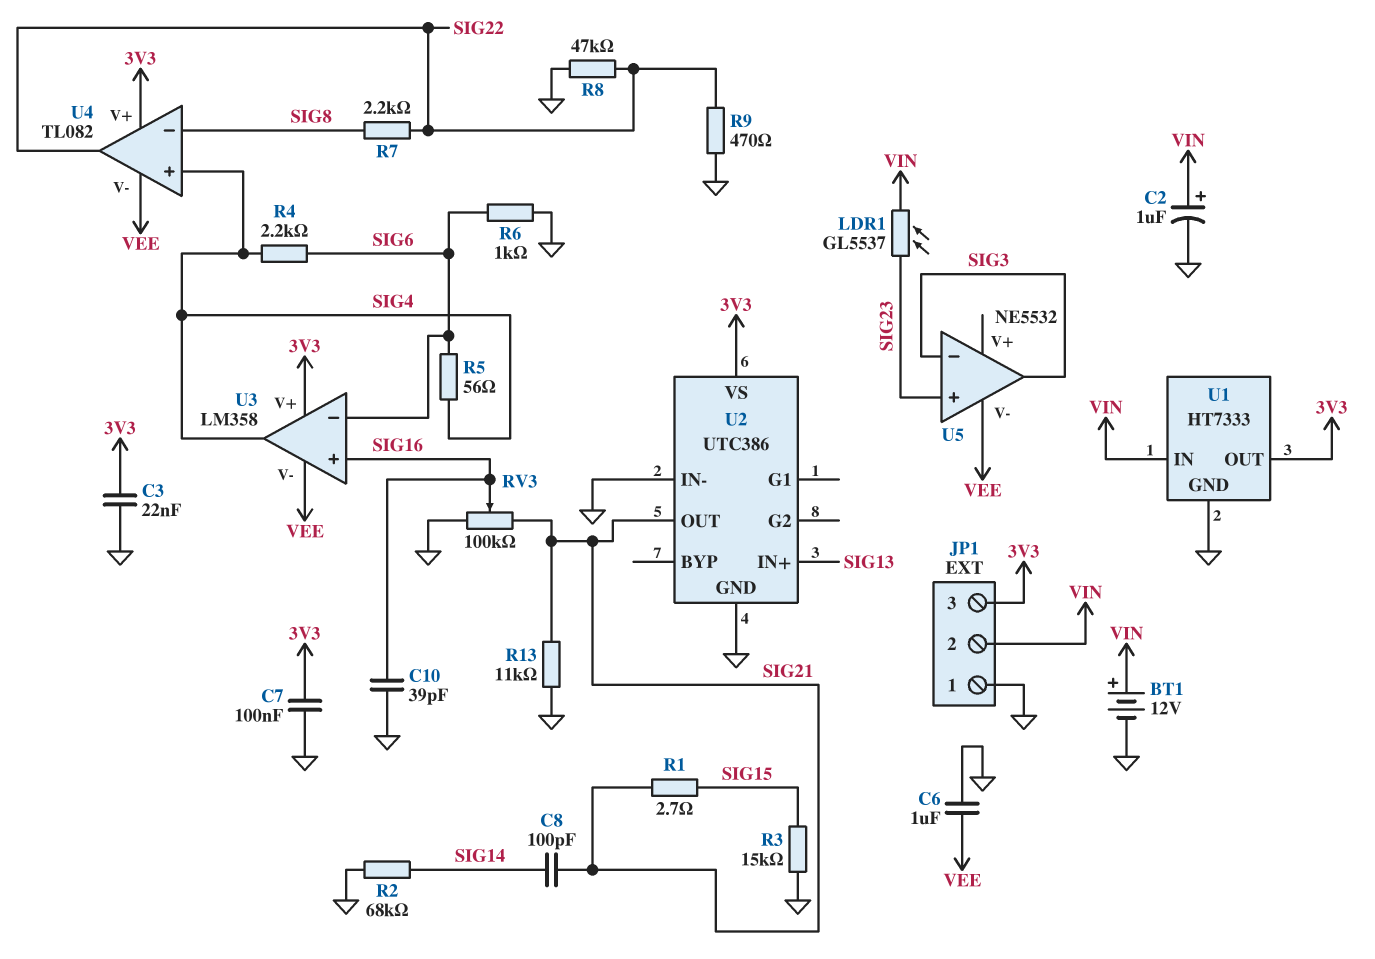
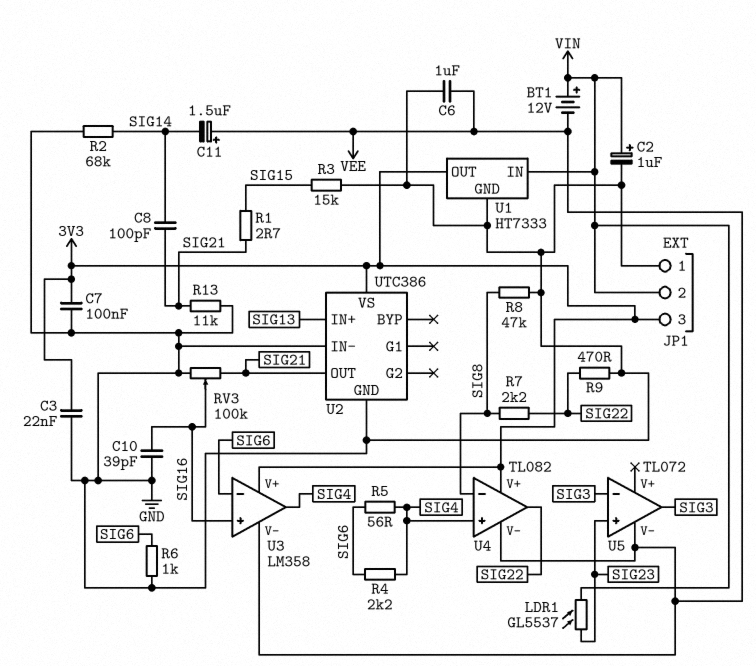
BT1: 12V (plus VIN, minus GND) -> 12V (plus VIN, minus VEE)
C11: none -> 1.5uF (plus VEE, minus SIG14)
R8: 47k (GND, SIG22) -> 47k (GND, SIG8)
U5: NE5532 -> TL072

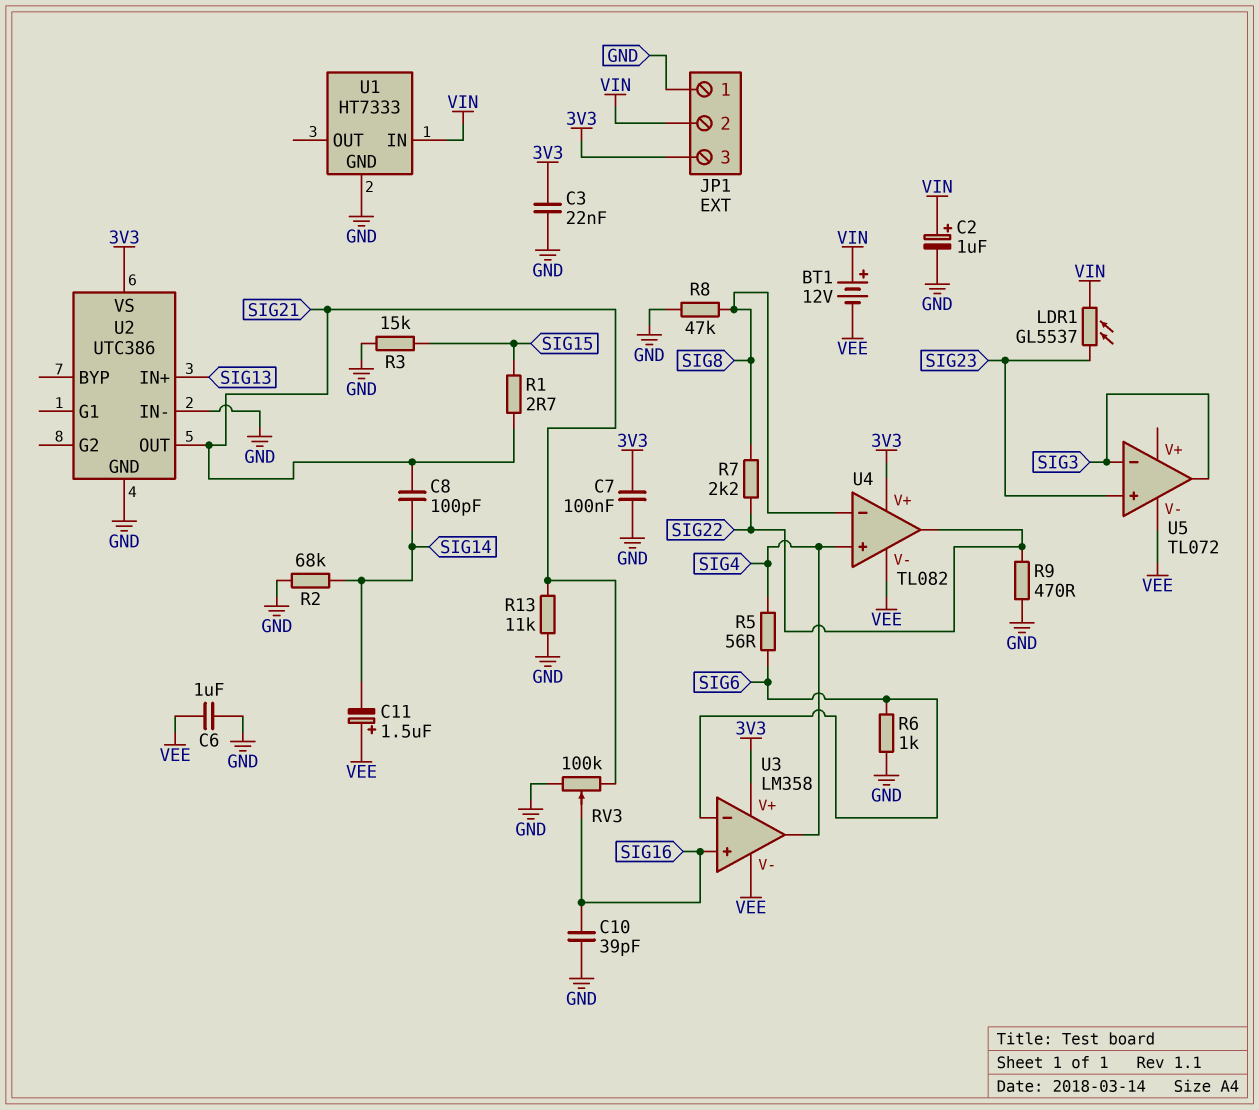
R4: 2.2k (SIG4, SIG6) -> none
U1 pin OUT: 3V3 -> none

